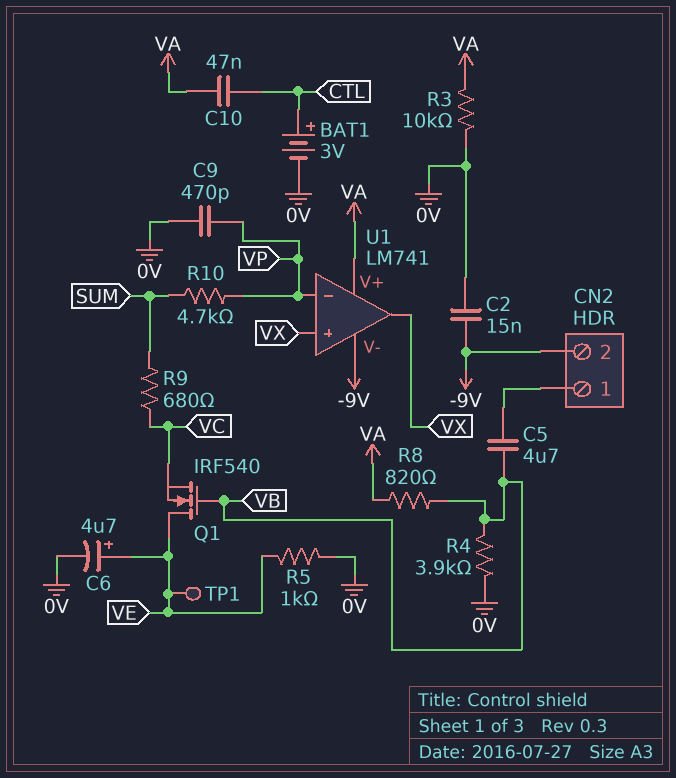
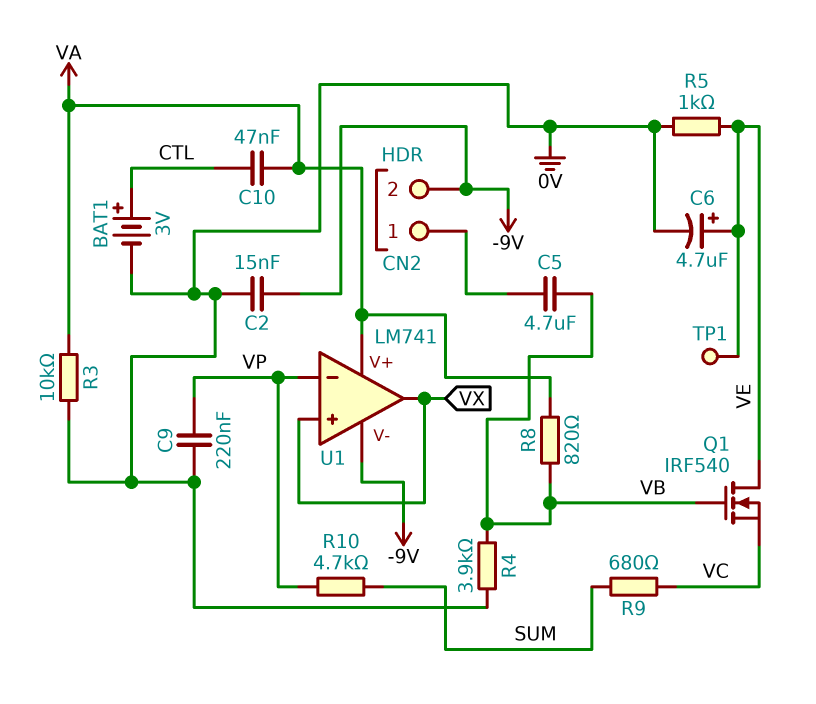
C9: 470pF (0V, VP) -> 220nF (0V, VP)

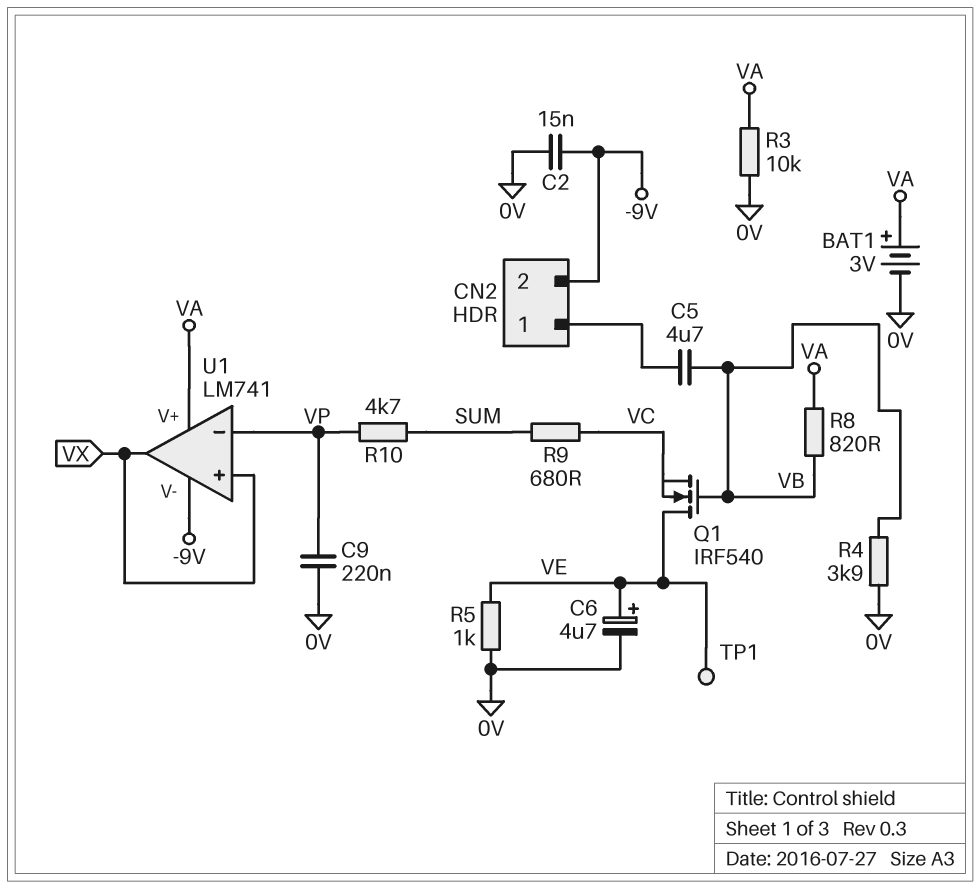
BAT1: 3V (plus CTL, minus 0V) -> 3V (plus VA, minus 0V)
C10: 47nF (CTL, VA) -> none

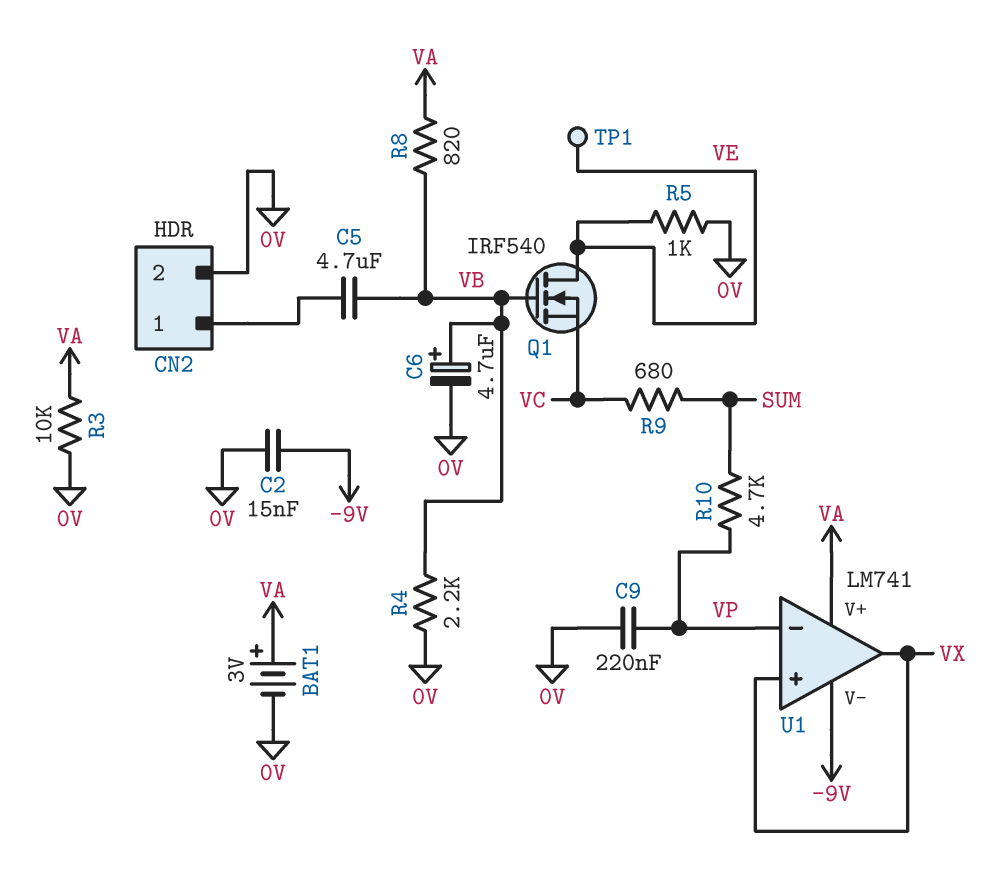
C6: 4.7uF (plus VE, minus 0V) -> 4.7uF (plus VB, minus 0V)
CN2 pin 2: -9V -> 0V
R4: 3.9k (0V, VB) -> 2.2k (0V, VB)

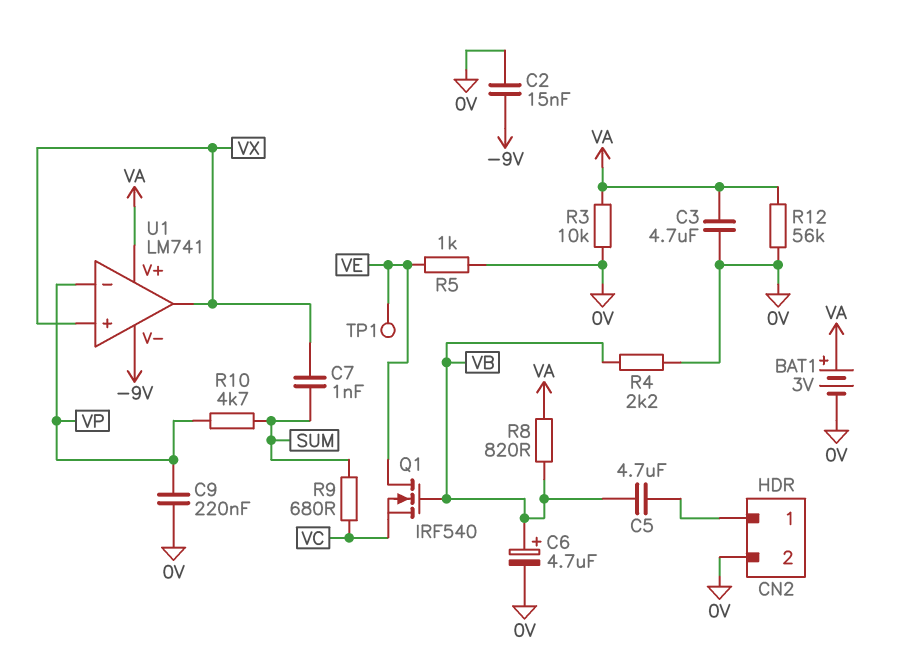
C3: none -> 4.7uF (0V, VA)
C7: none -> 1nF (SUM, VX)
R12: none -> 56k (0V, VA)

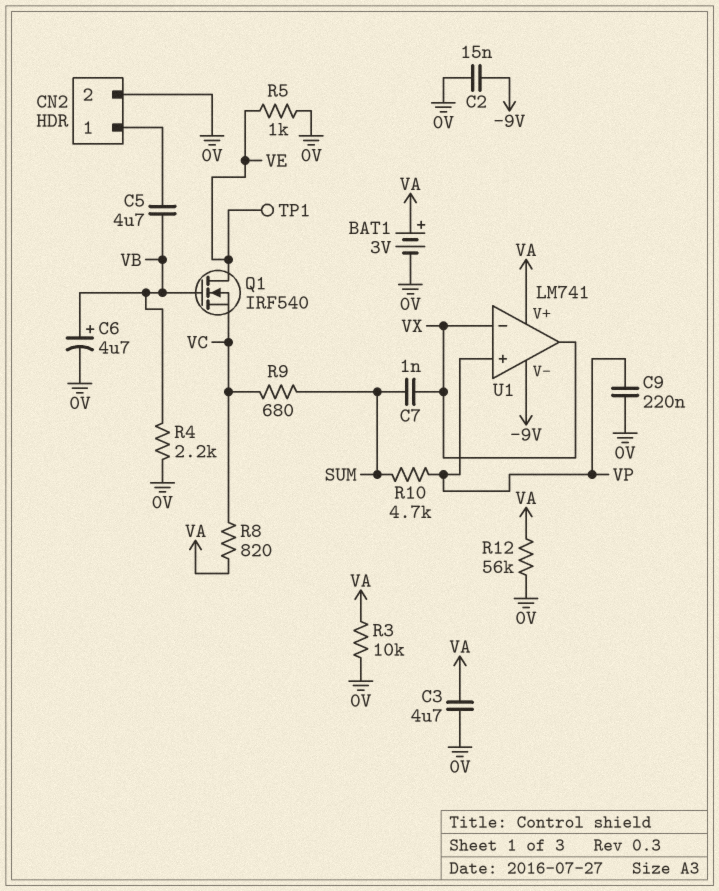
R8: 820 (VA, VB) -> 820 (VA, VC)
U1 pin in+: VX -> VP
U1 pin in-: VP -> VX

